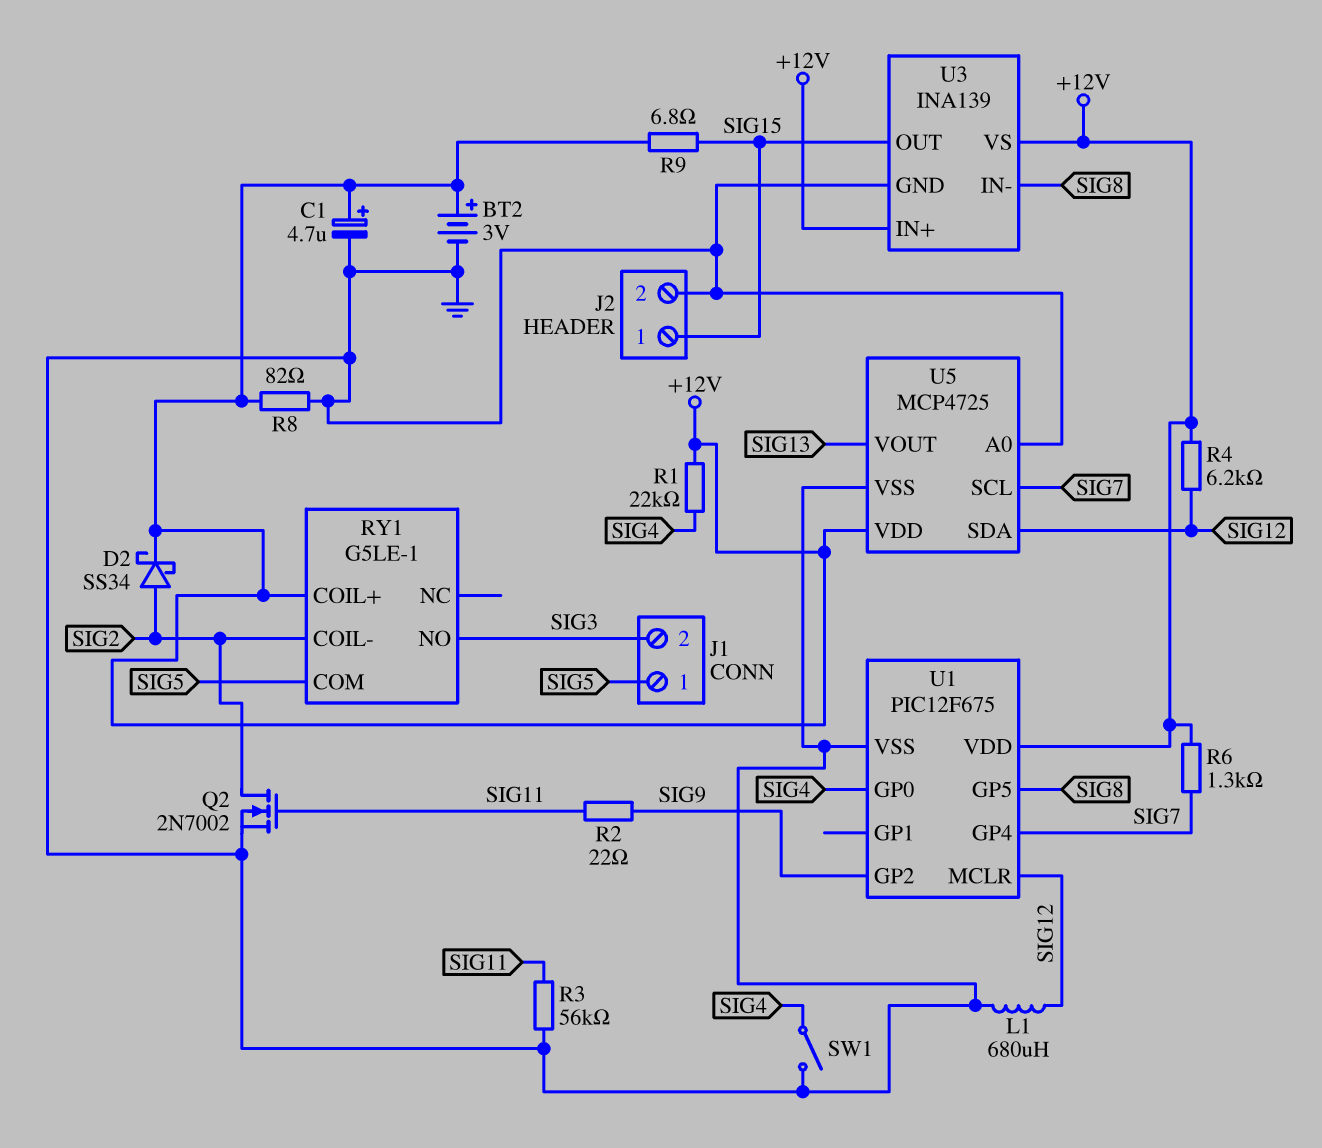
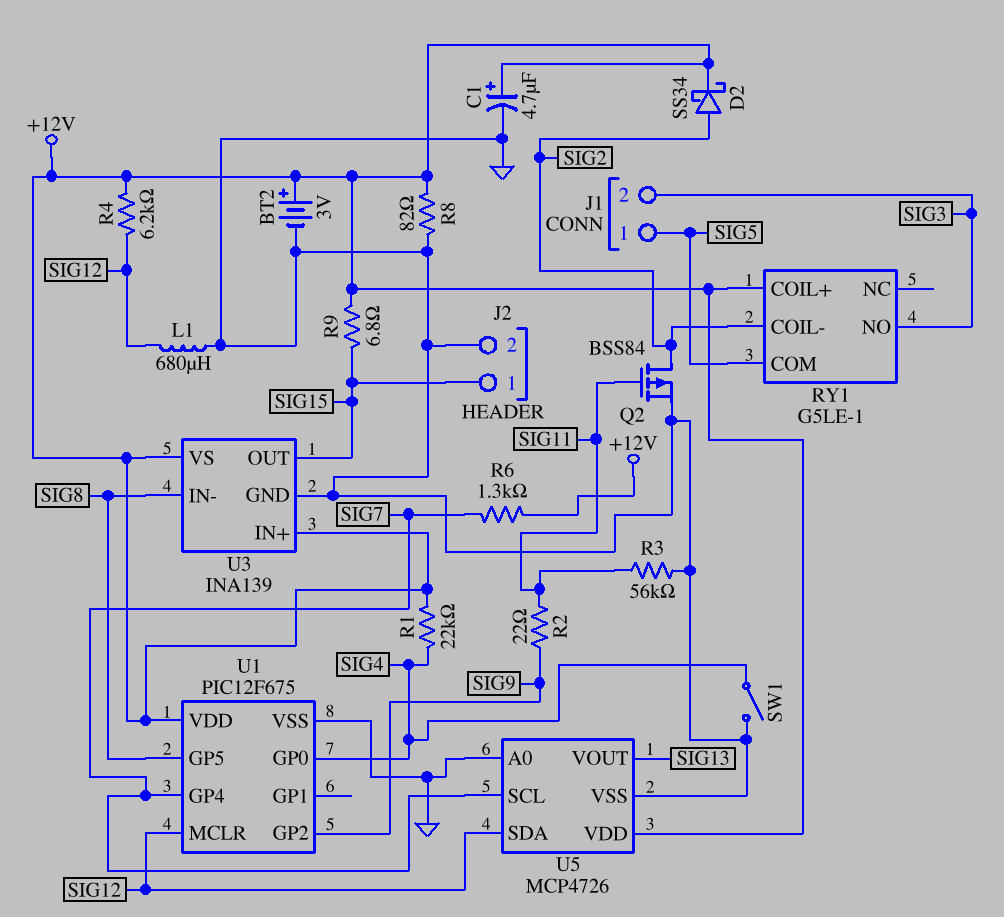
Q2: NMOS 2N7002 (G SIG11, D SIG2, S GND) -> PMOS BSS84 (G SIG11, D SIG2, S GND)
U5: MCP4725 -> MCP4726

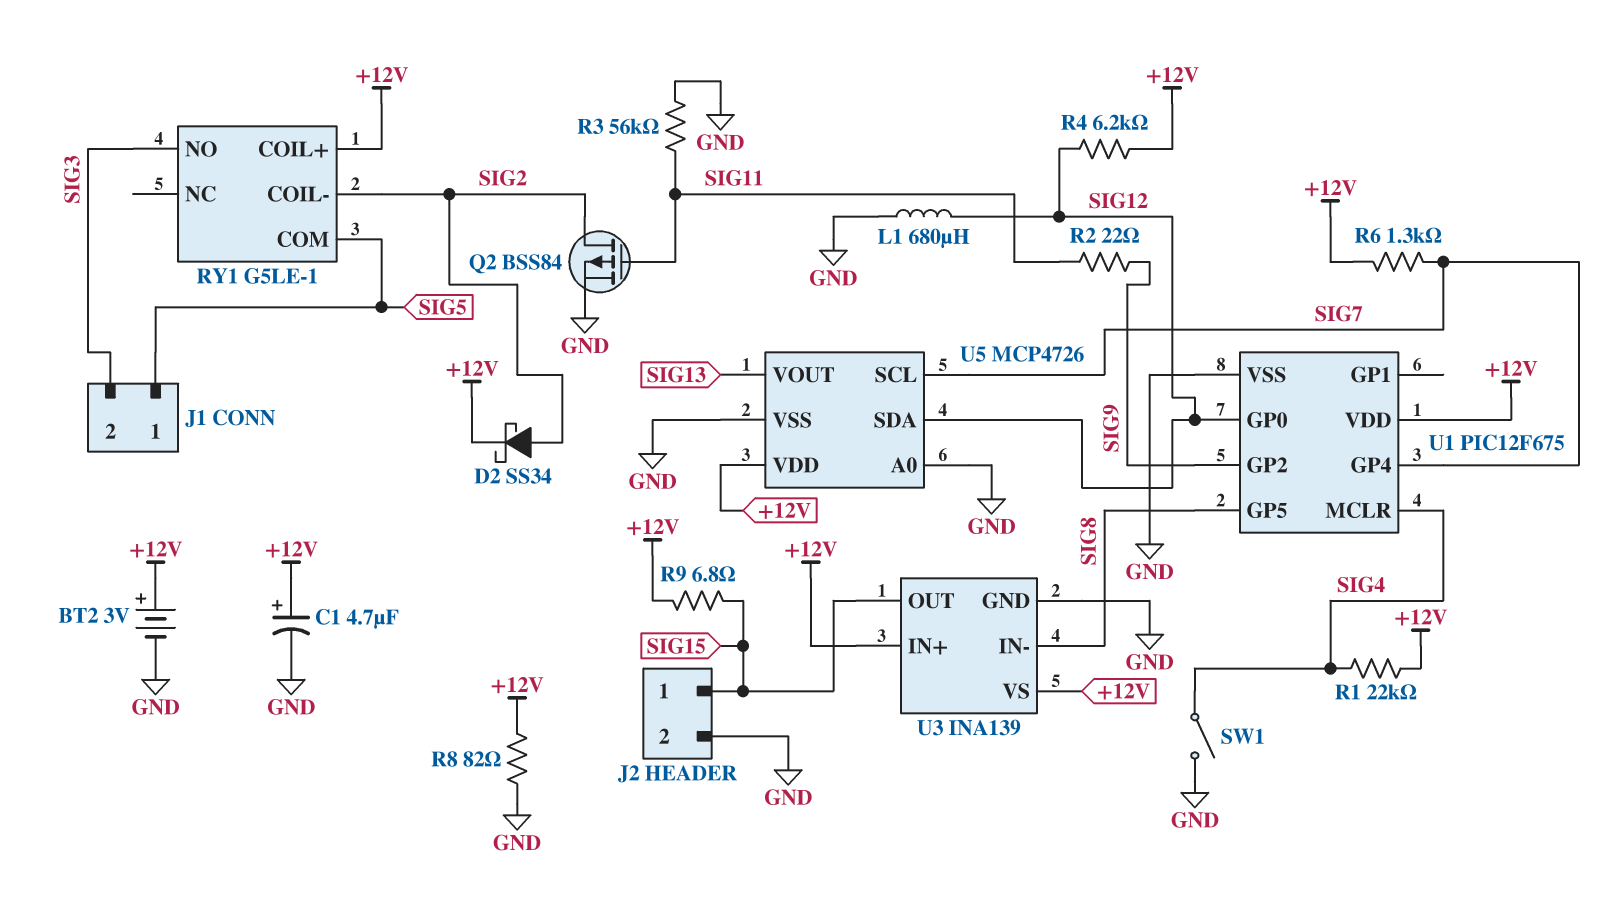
U1 pin GP0: SIG4 -> SIG12
U1 pin MCLR: SIG12 -> SIG4

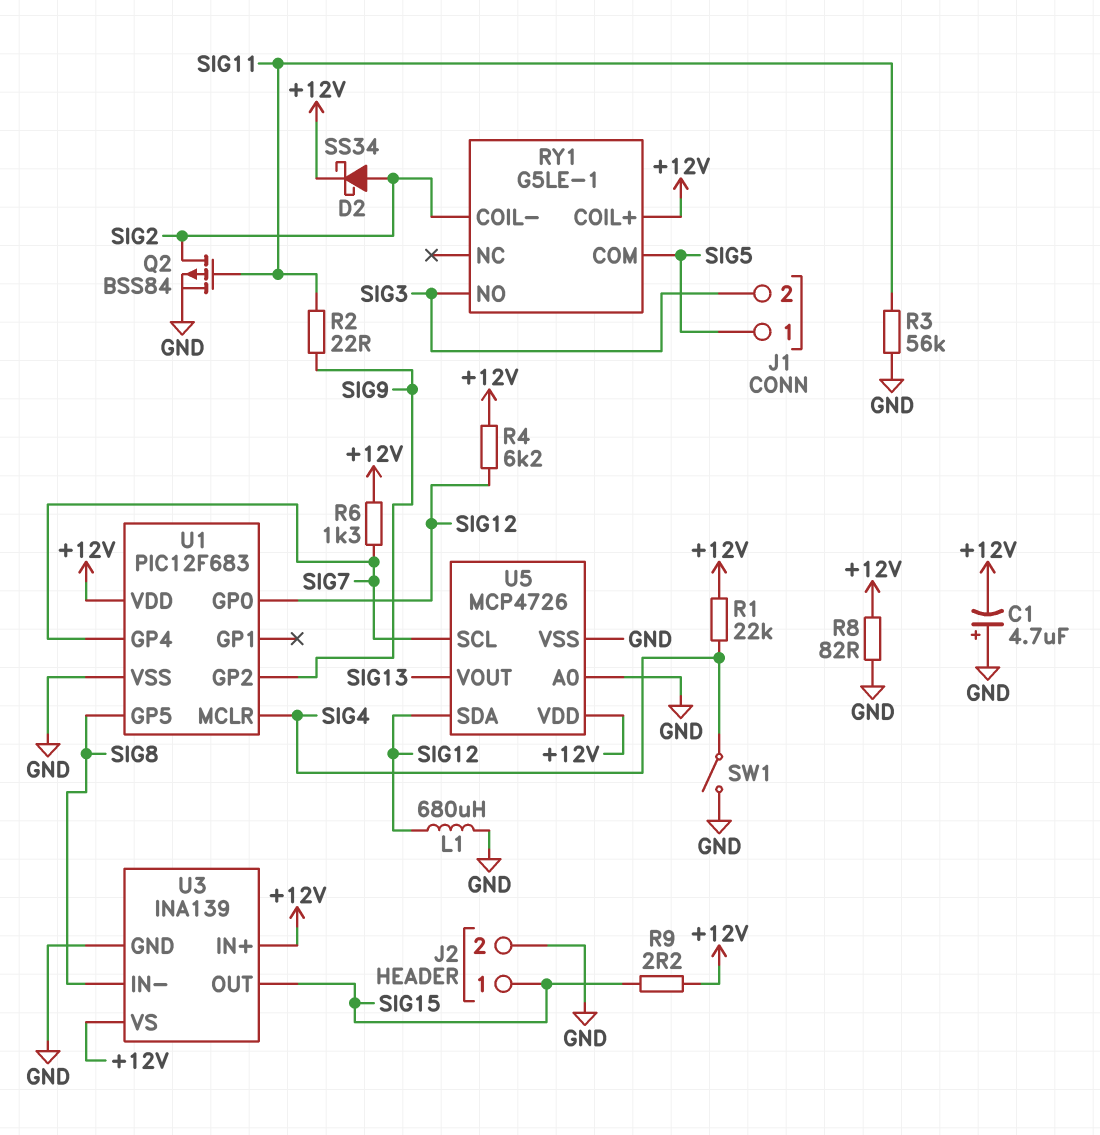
BT2: 3V (plus +12V, minus GND) -> none
C1: 4.7uF (plus +12V, minus GND) -> 4.7uF (plus GND, minus +12V)
R9: 6.8 (+12V, SIG15) -> 2.2 (+12V, SIG15)
U1: PIC12F675 -> PIC12F683

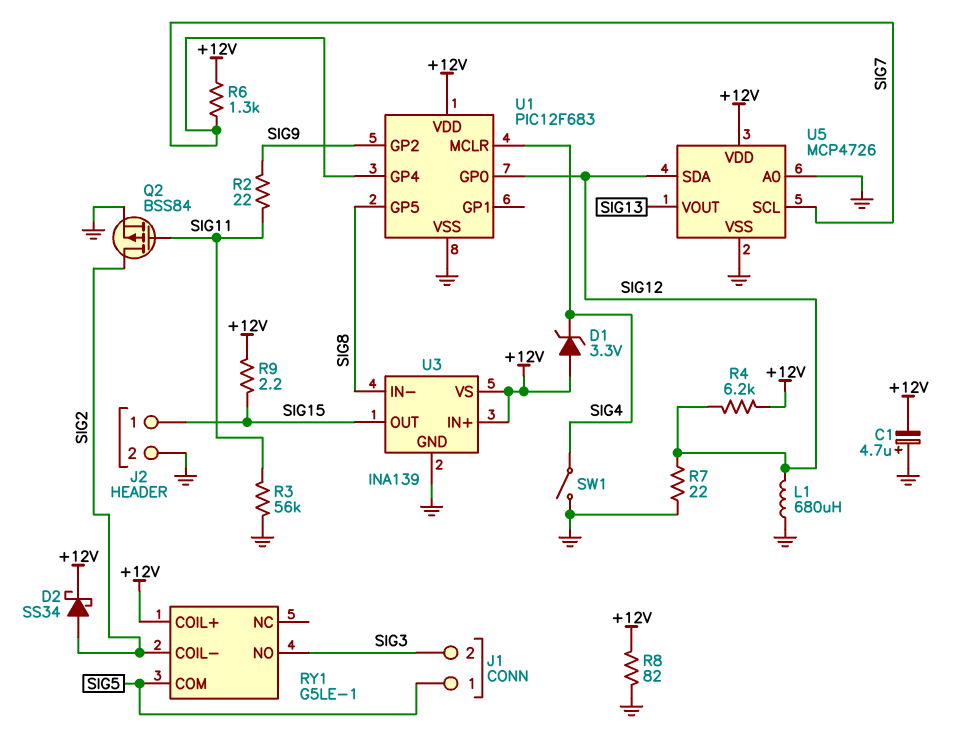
D1: none -> zener 3.3V (A +12V, K SIG4)
R1: 22k (+12V, SIG4) -> none
R7: none -> 22 (GND, SIG12)

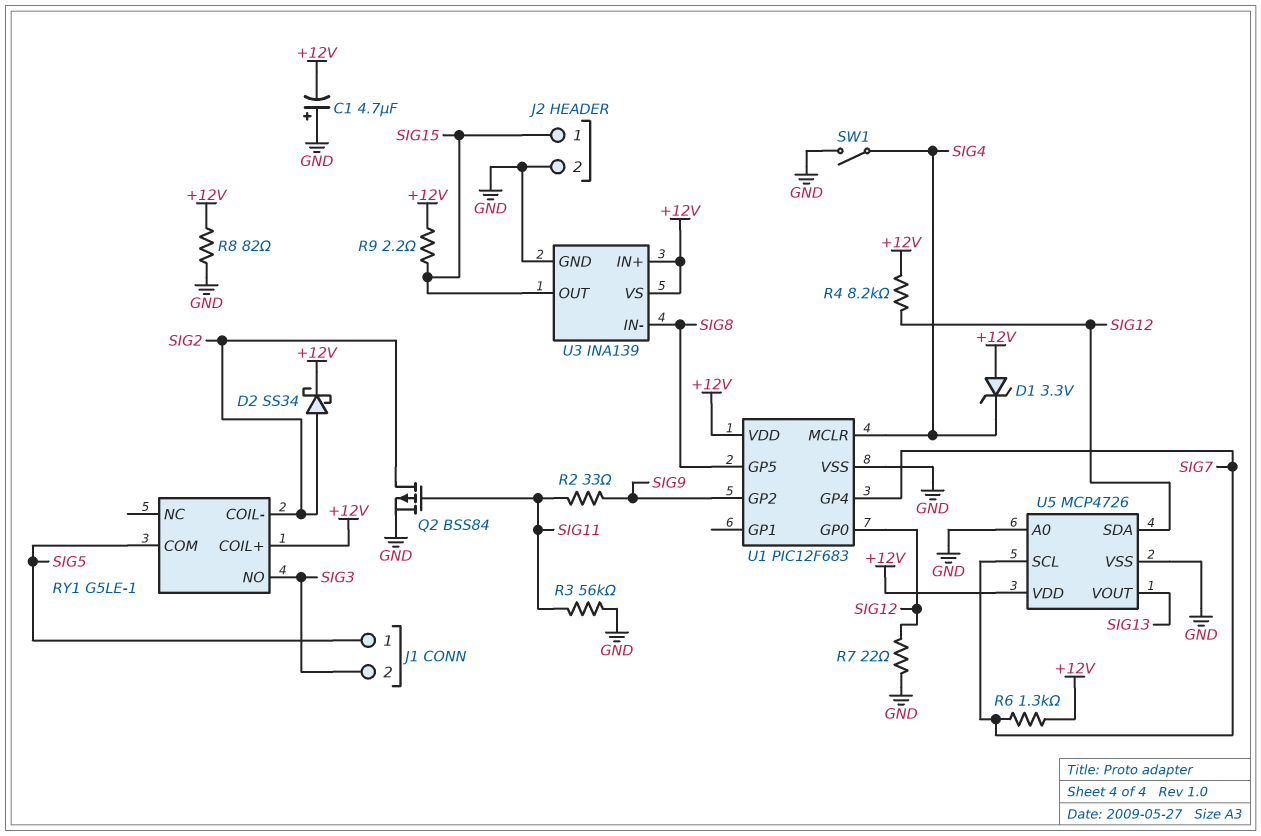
L1: 680uH (GND, SIG12) -> none
R2: 22 (SIG9, SIG11) -> 33 (SIG9, SIG11)
R4: 6.2k (+12V, SIG12) -> 8.2k (+12V, SIG12)

